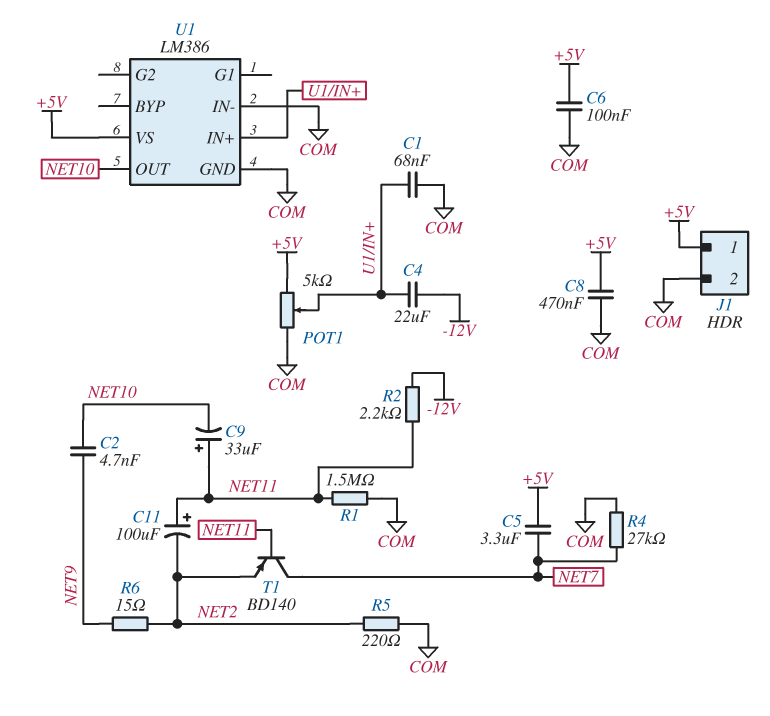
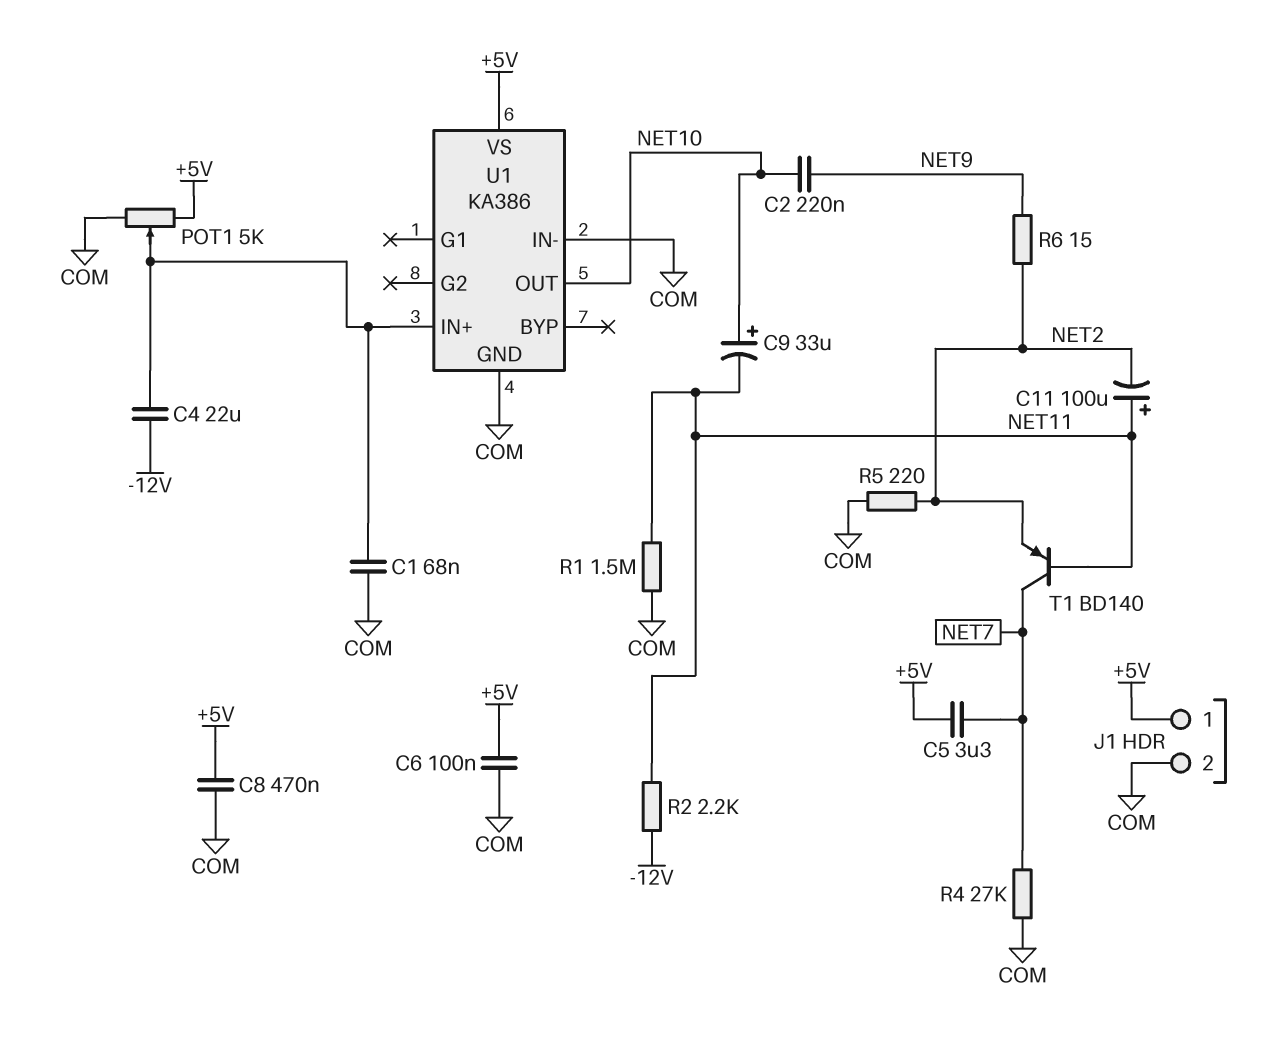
C2: 4.7nF (NET9, NET10) -> 220nF (NET9, NET10)
C9: 33uF (plus NET11, minus NET10) -> 33uF (plus NET10, minus NET11)
U1: LM386 -> KA386

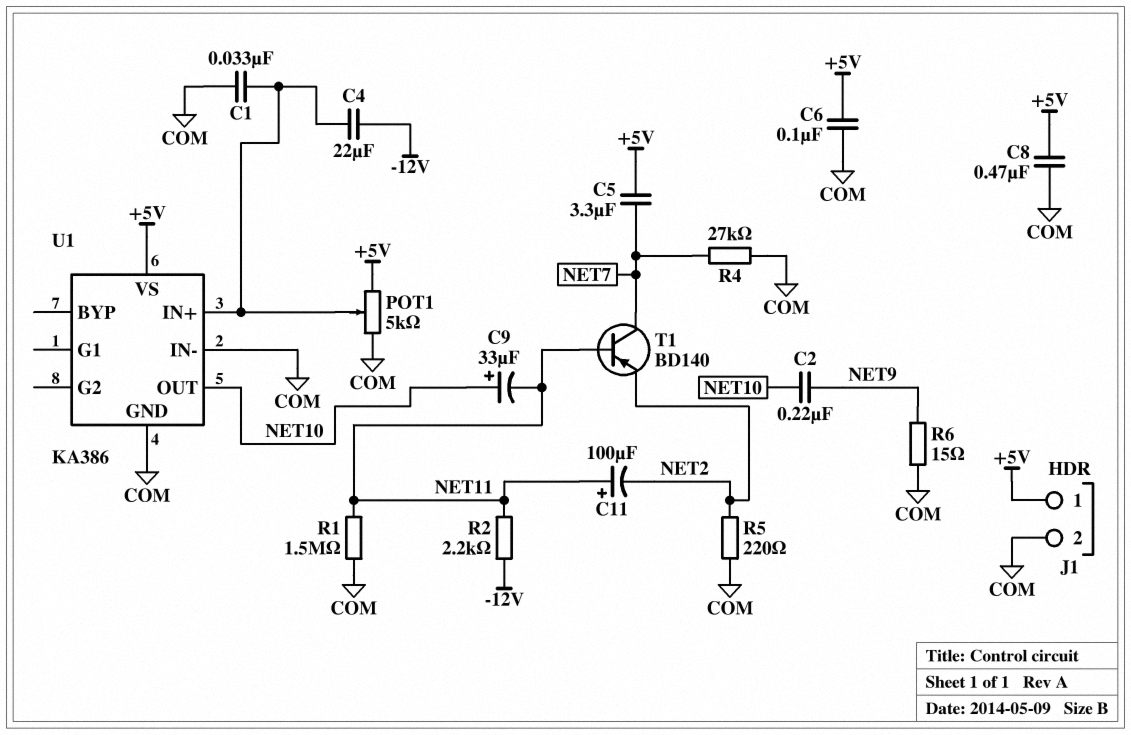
C1: 68nF (COM, U1/IN+) -> 33nF (COM, U1/IN+)
R6: 15 (NET2, NET9) -> 15 (COM, NET9)

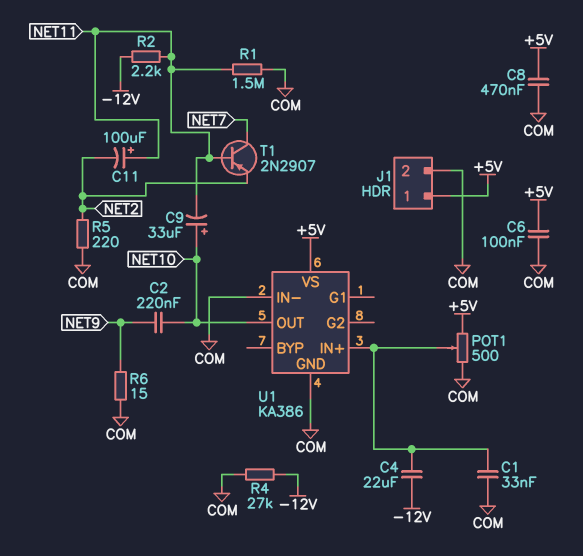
C5: 3.3uF (+5V, NET7) -> none
POT1: 5k (+5V, COM, wiper U1/IN+) -> 500 (+5V, COM, wiper U1/IN+)
R4: 27k (COM, NET7) -> 27k (-12V, COM)
T1: PNP BD140 (B NET11, C NET7, E NET2) -> PNP 2N2907 (B NET11, C NET7, E NET2)

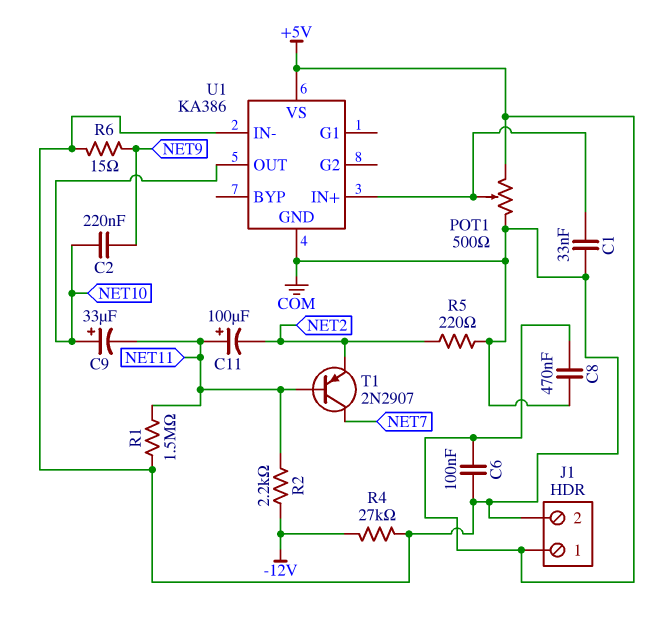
C4: 22uF (-12V, U1/IN+) -> none

